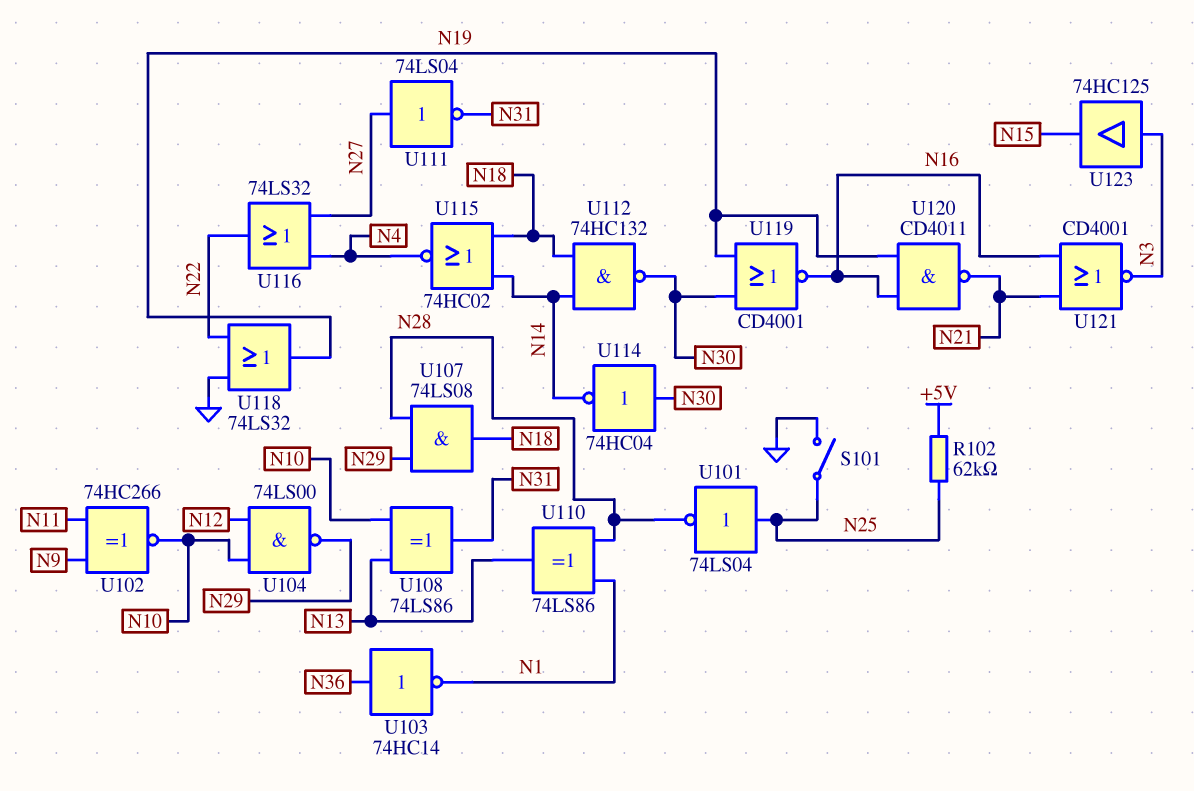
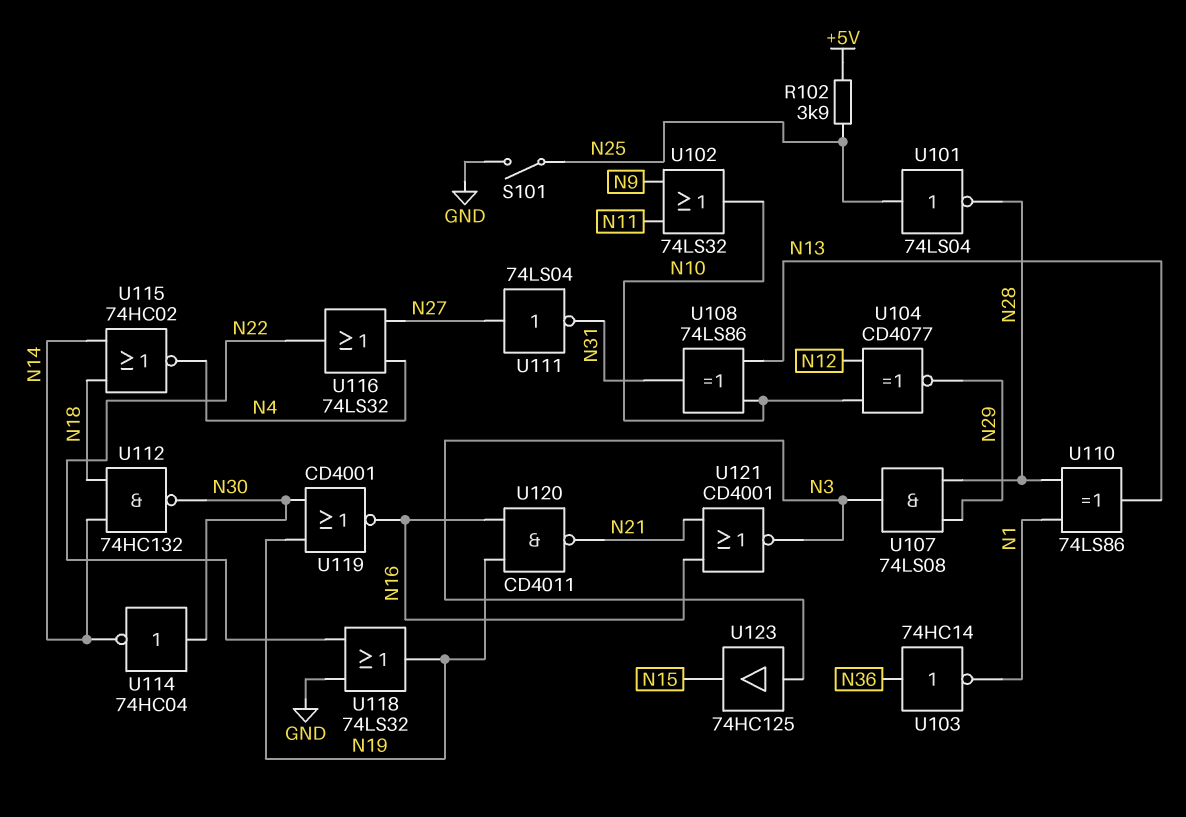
R102: 62k (+5V, N25) -> 3.9k (+5V, N25)
U102: XNOR 74HC266 (in N9, in N11, out N10) -> OR 74LS32 (in N9, in N11, out N10)
U104: NAND 74LS00 (in N10, in N12, out N29) -> XNOR CD4077 (in N10, in N12, out N29)
U107: AND 74LS08 (in N28, in N29, out N18) -> AND 74LS08 (in N28, in N29, out N3)

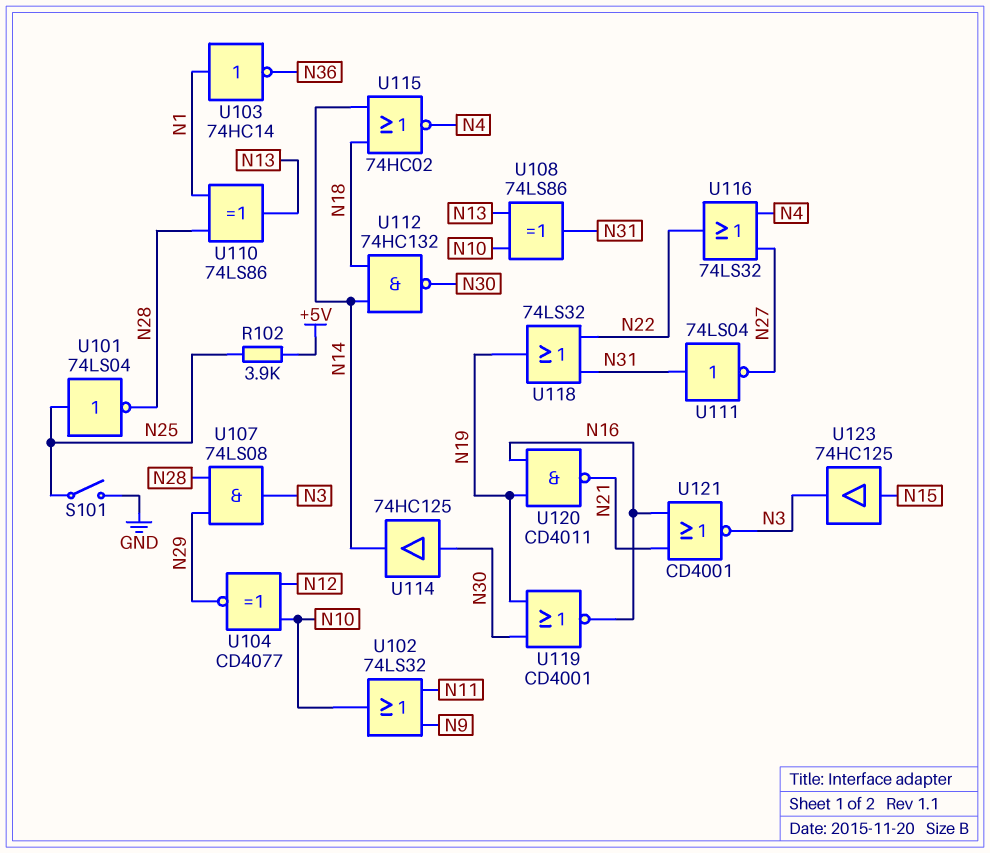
U103: NOT 74HC14 (in N36, out N1) -> NOT 74HC14 (in N1, out N36)
U111: NOT 74LS04 (in N27, out N31) -> NOT 74LS04 (in N31, out N27)
U114: NOT 74HC04 (in N30, out N14) -> buffer 74HC125 (in N30, out N14)
U118: OR 74LS32 (in GND, in N22, out N19) -> OR 74LS32 (in N22, in N31, out N19)
U123: buffer 74HC125 (in N3, out N15) -> buffer 74HC125 (in N15, out N3)

